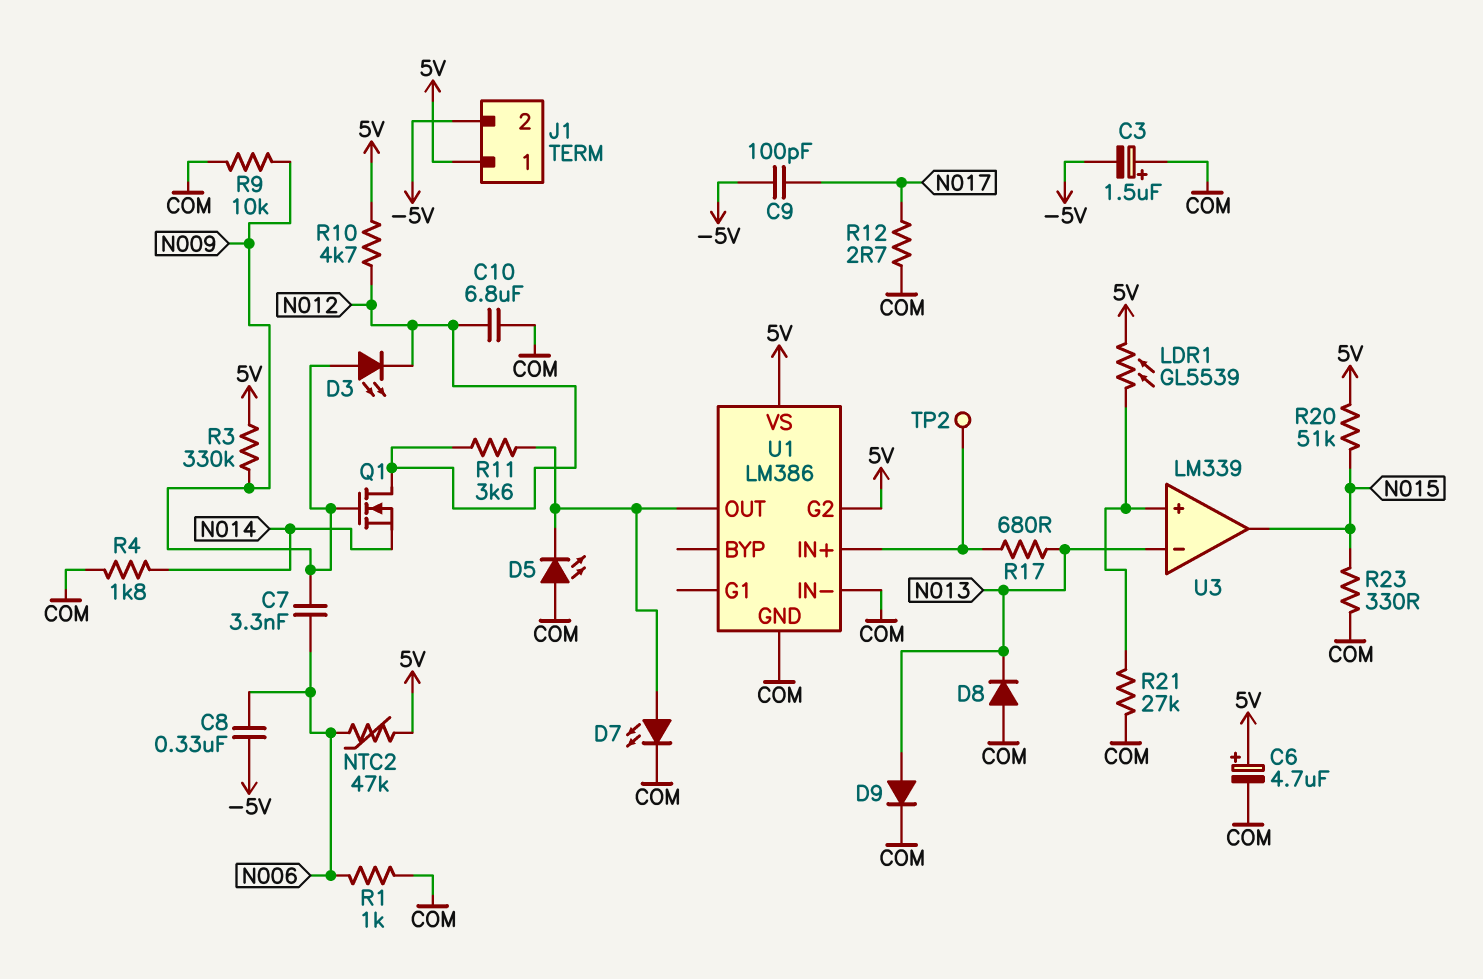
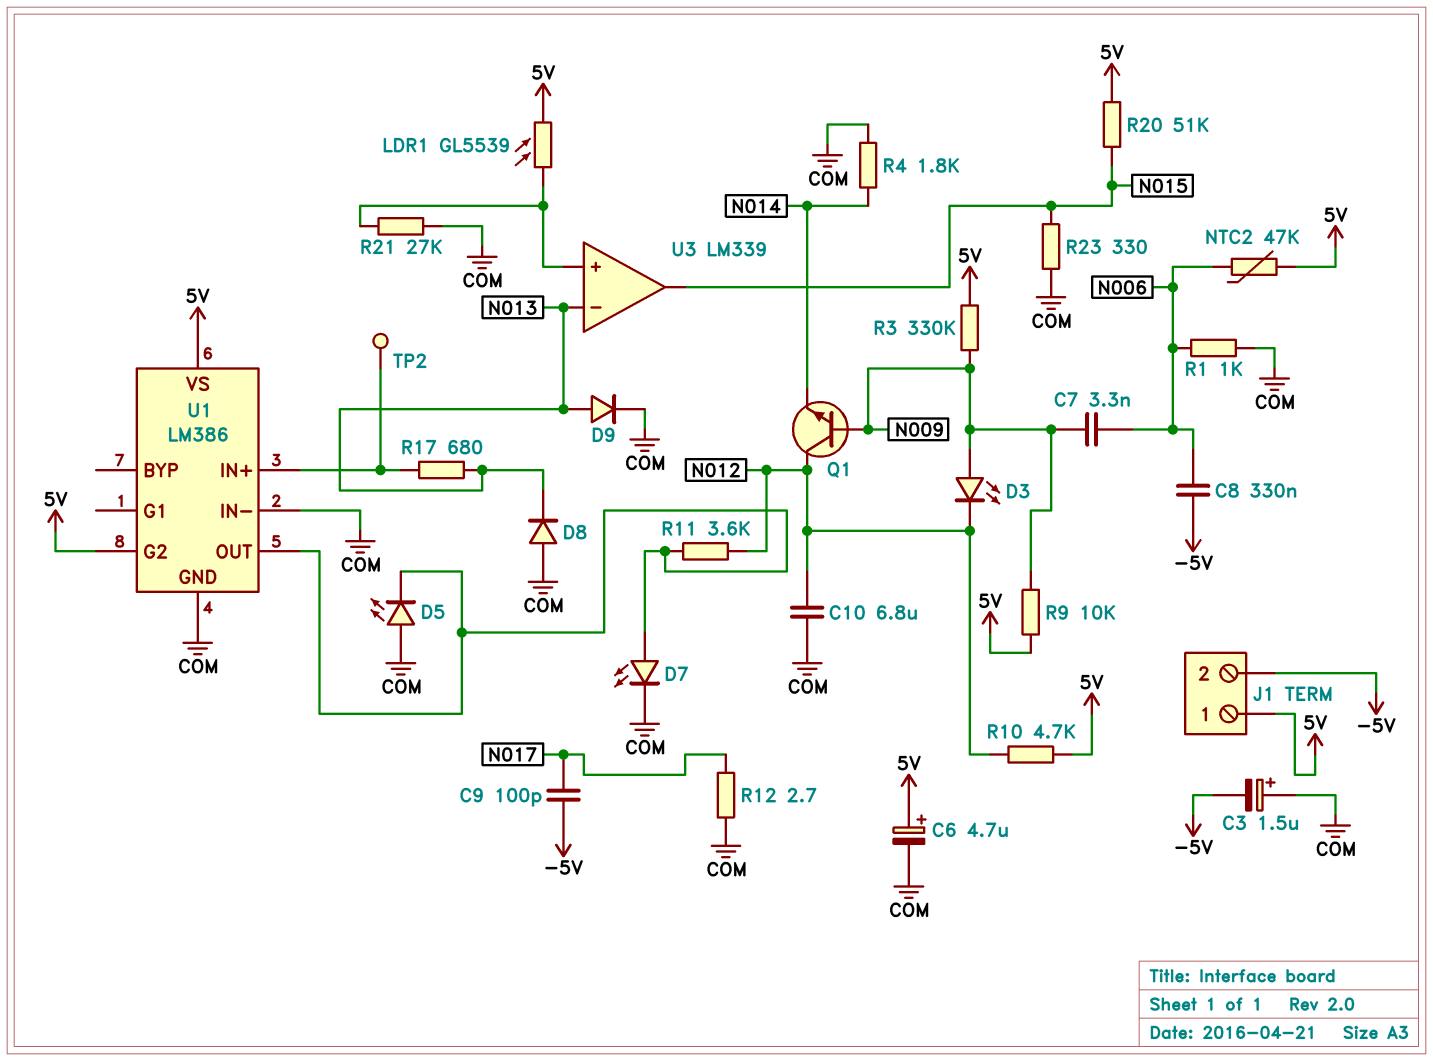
Q1: NMOS (G N009, D N012, S N014) -> NPN (B N009, C N012, E N014)
R9: 10k (COM, N009) -> 10k (5V, N009)

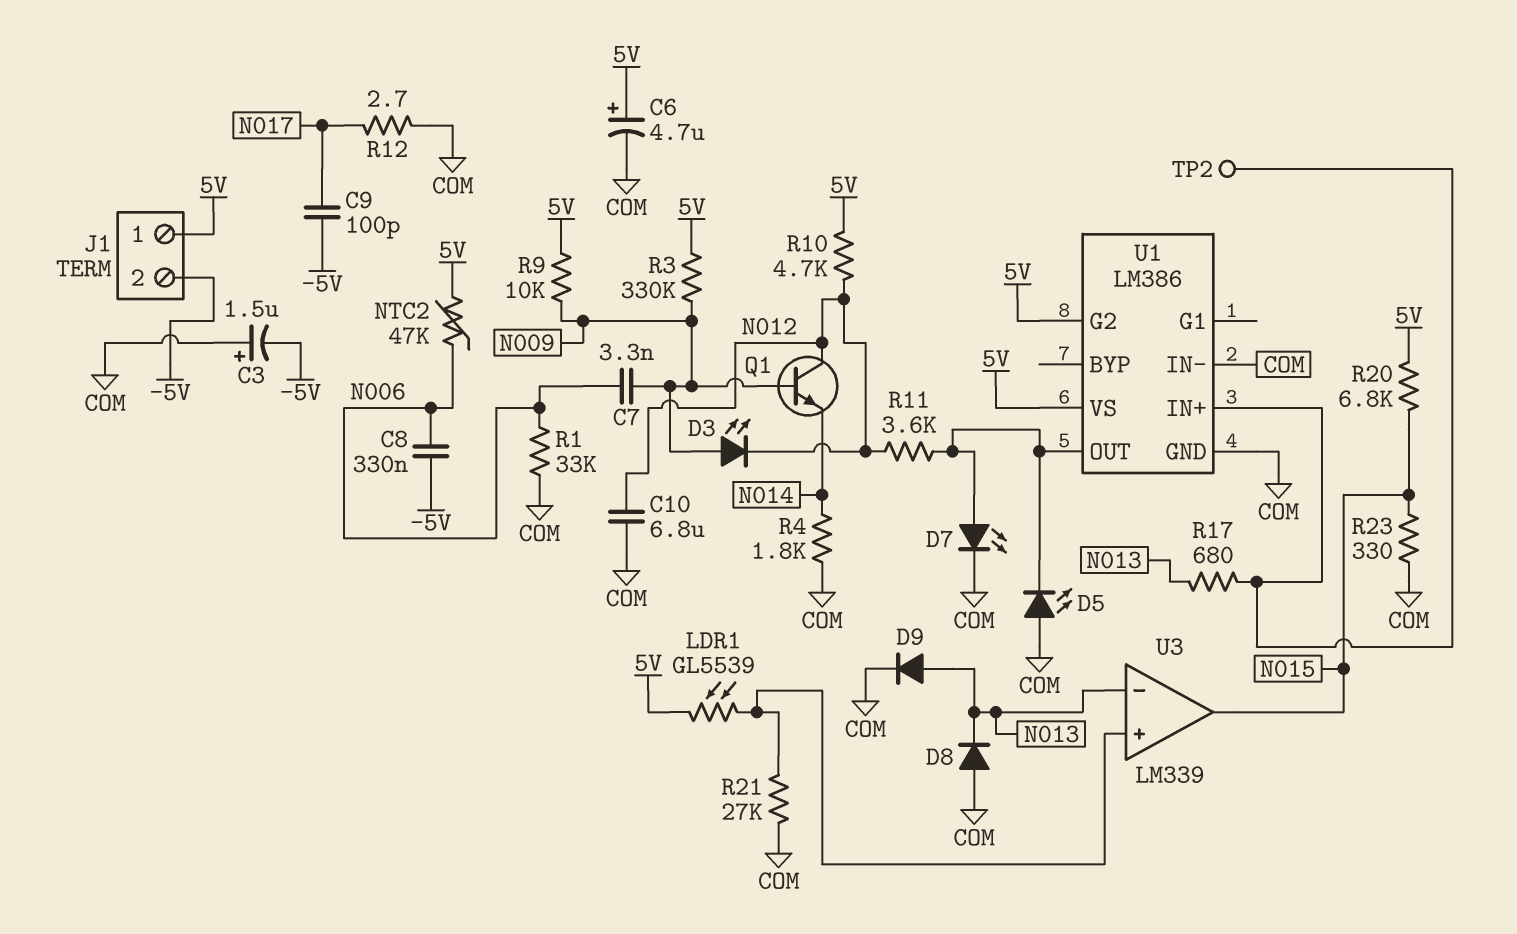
R1: 1k (COM, N006) -> 33k (COM, N006)
R20: 51k (5V, N015) -> 6.8k (5V, N015)

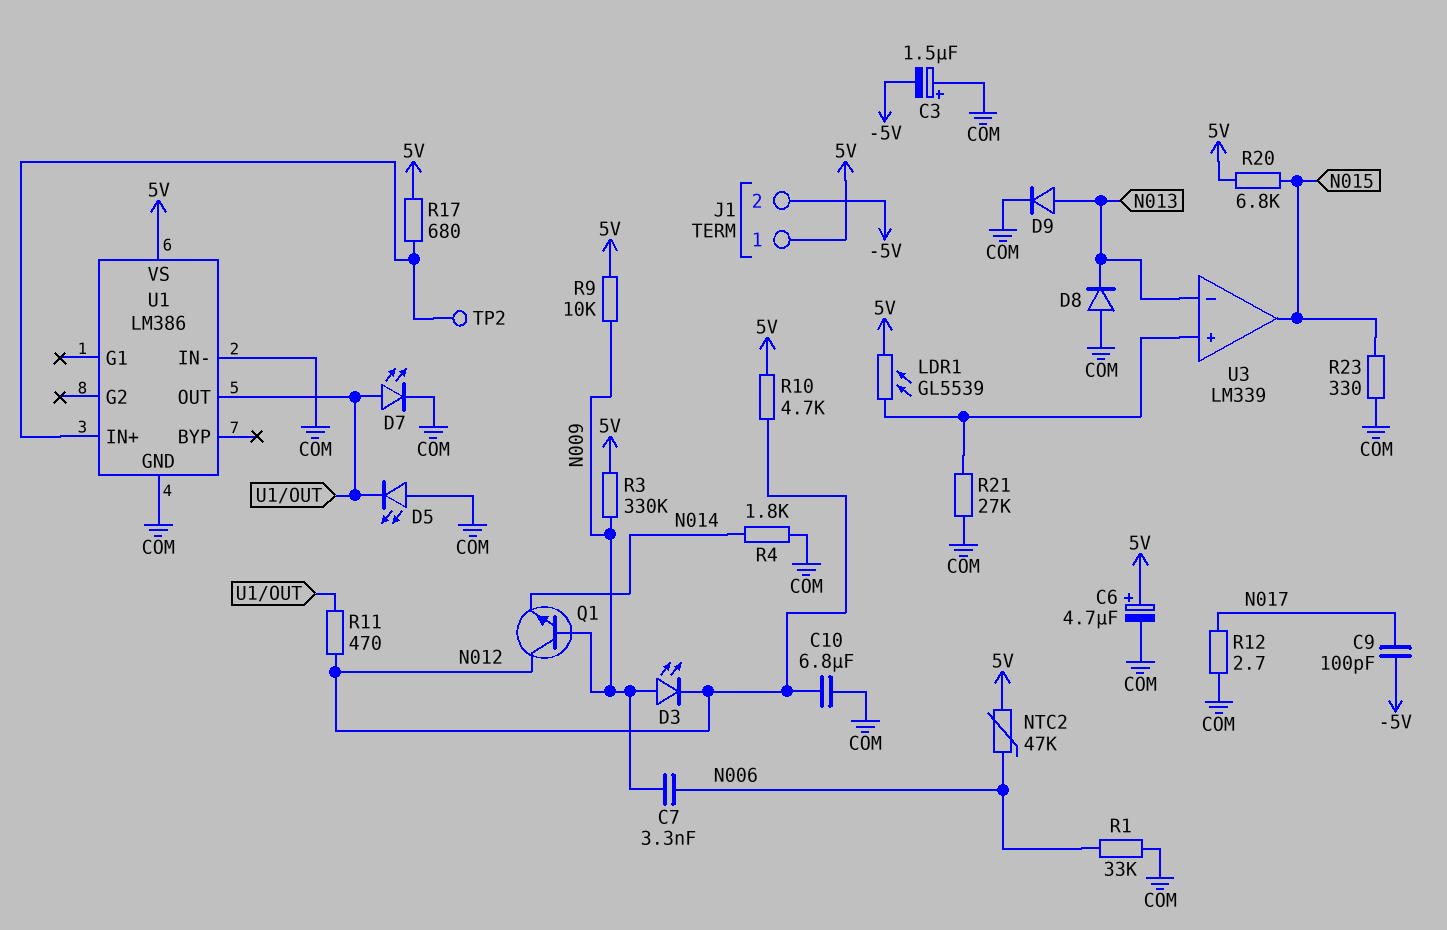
C8: 330nF (-5V, N006) -> none
R11: 3.6k (N012, U1/OUT) -> 470 (N012, U1/OUT)
R17: 680 (N013, U1/IN+) -> 680 (5V, U1/IN+)
U1 pin G2: 5V -> none

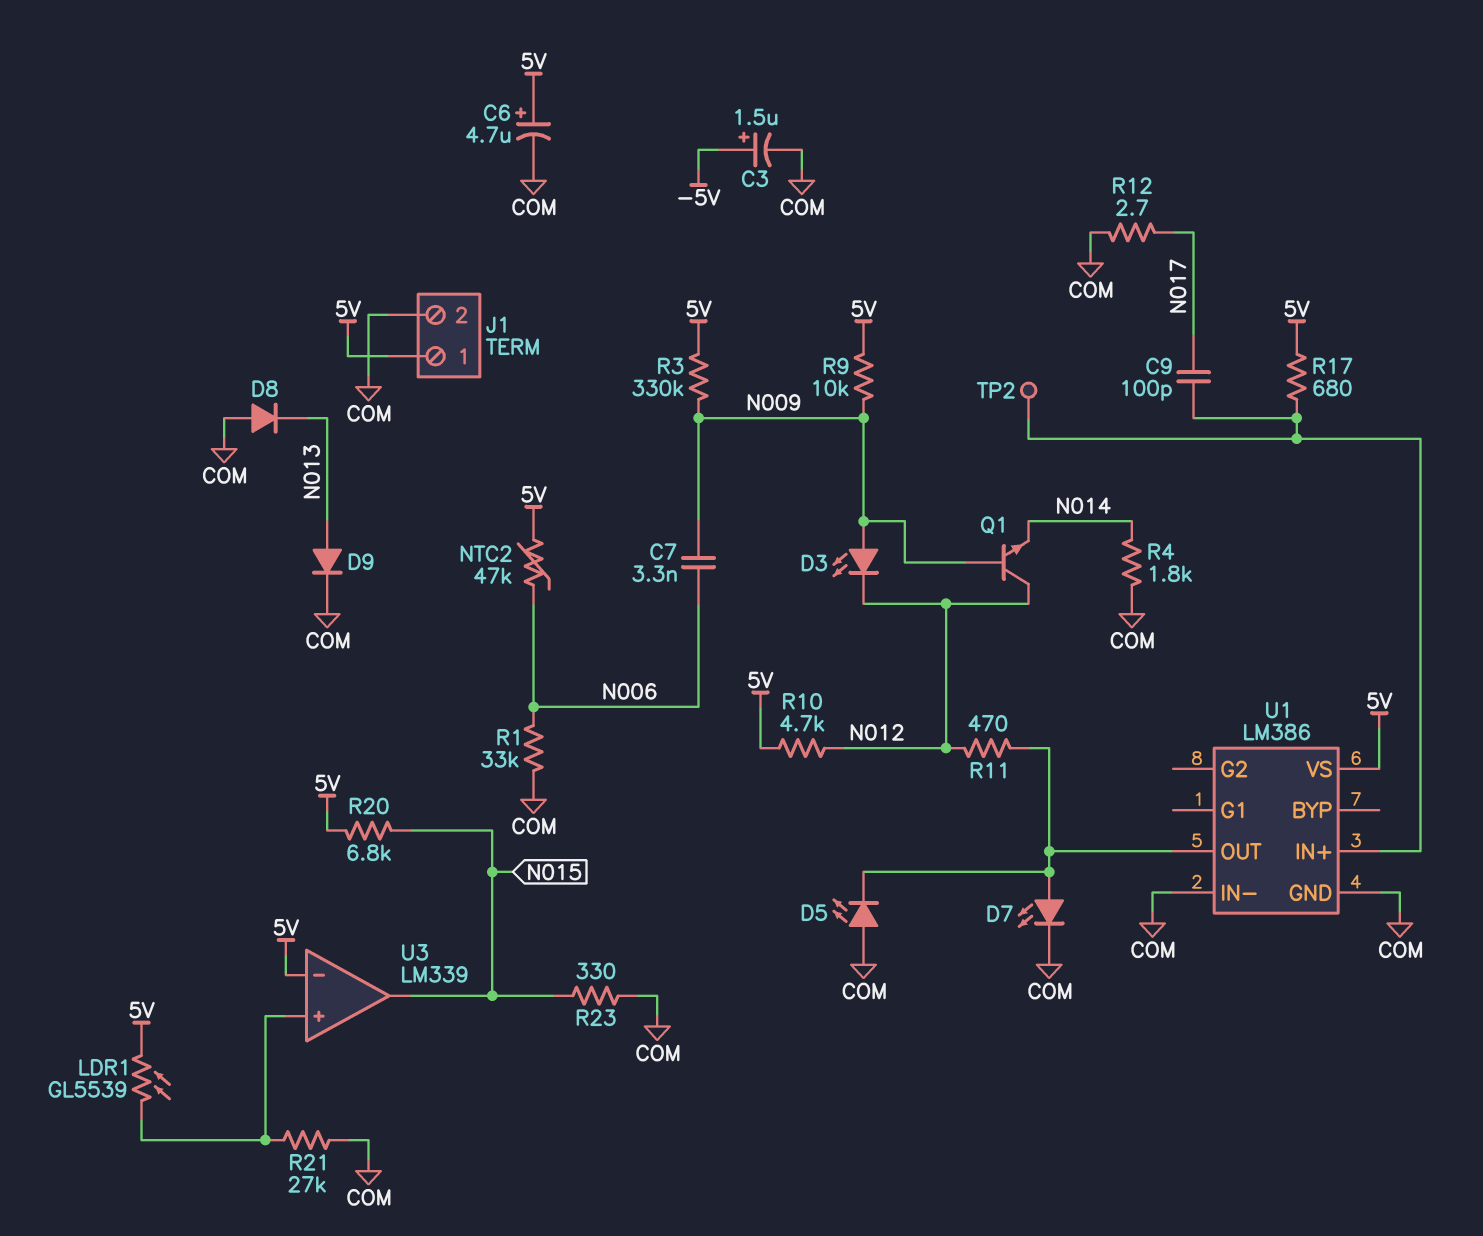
C3: 1.5uF (plus COM, minus -5V) -> 1.5uF (plus -5V, minus COM)
C9: 100pF (-5V, N017) -> 100pF (N017, U1/IN+)
C10: 6.8uF (COM, N012) -> none
J1 pin 2: -5V -> COM
U3 pin in-: N013 -> 5V

